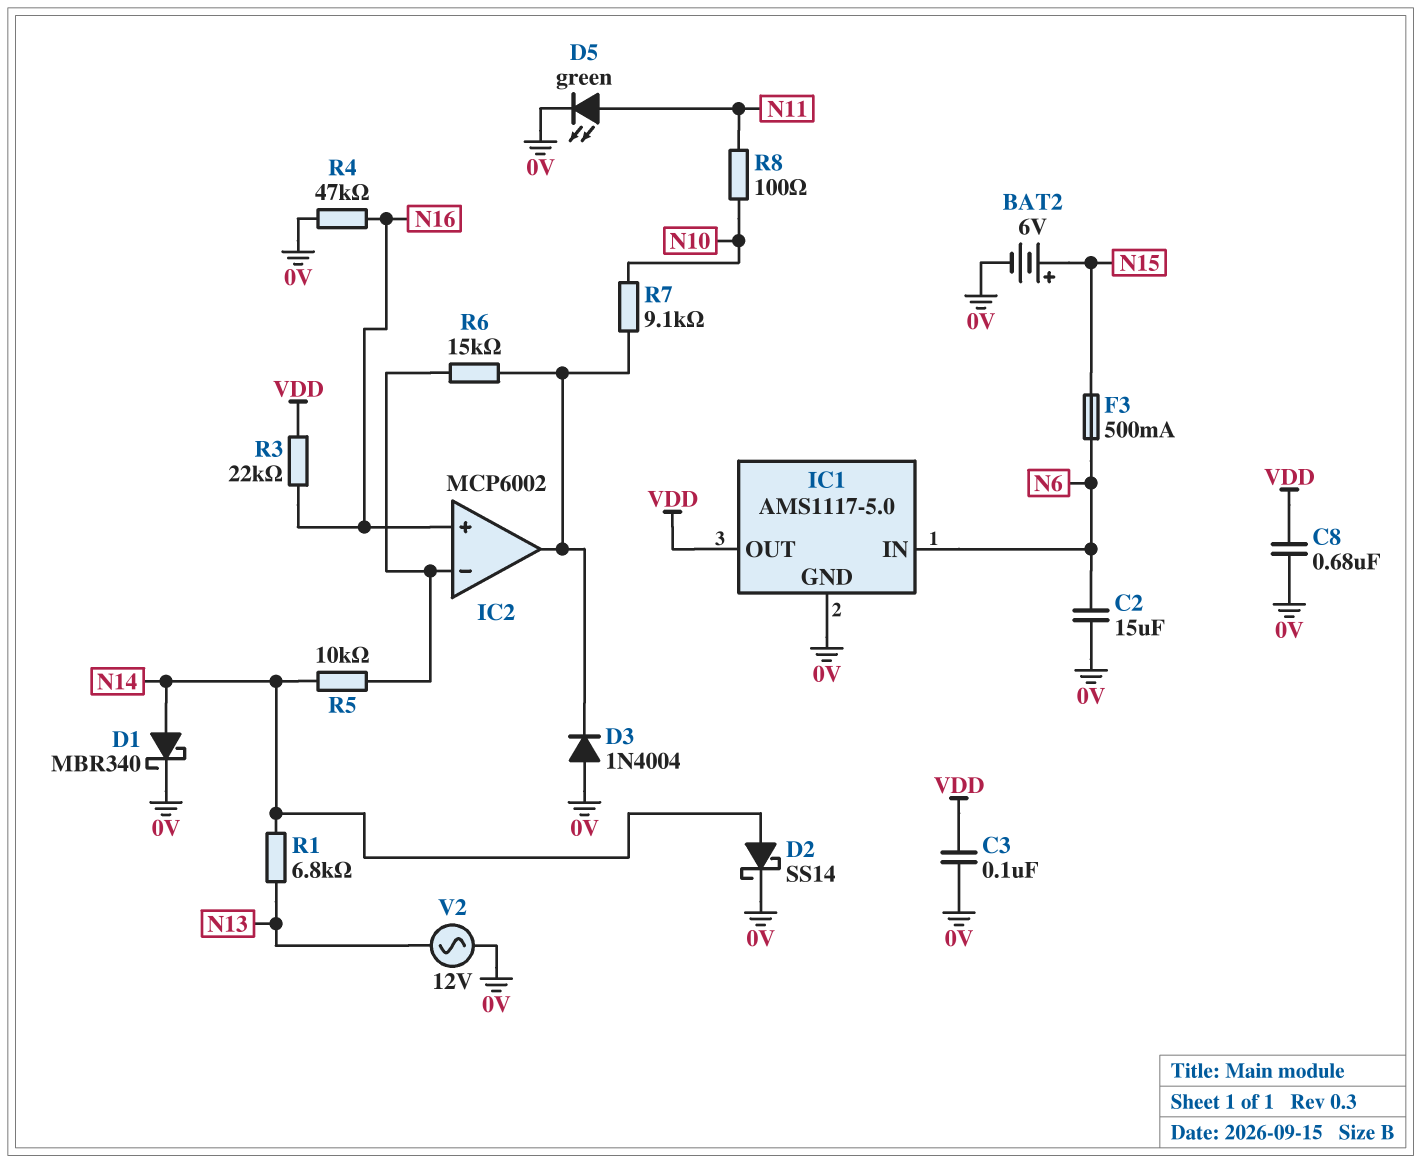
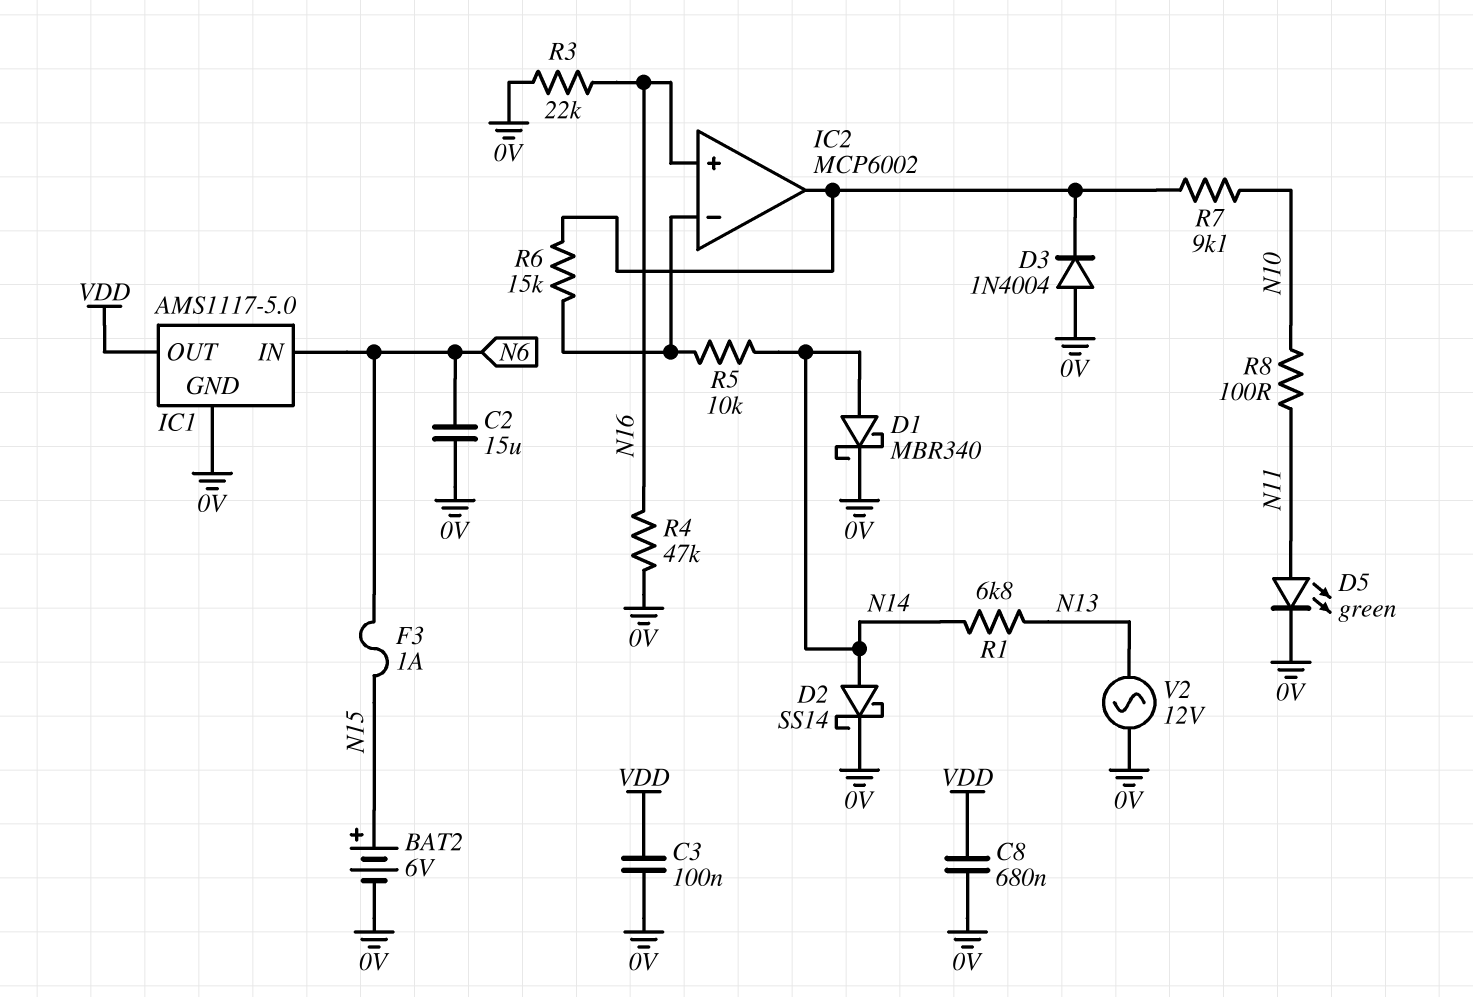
F3: 500mA (N6, N15) -> 1A (N6, N15)
R3: 22k (N16, VDD) -> 22k (0V, N16)

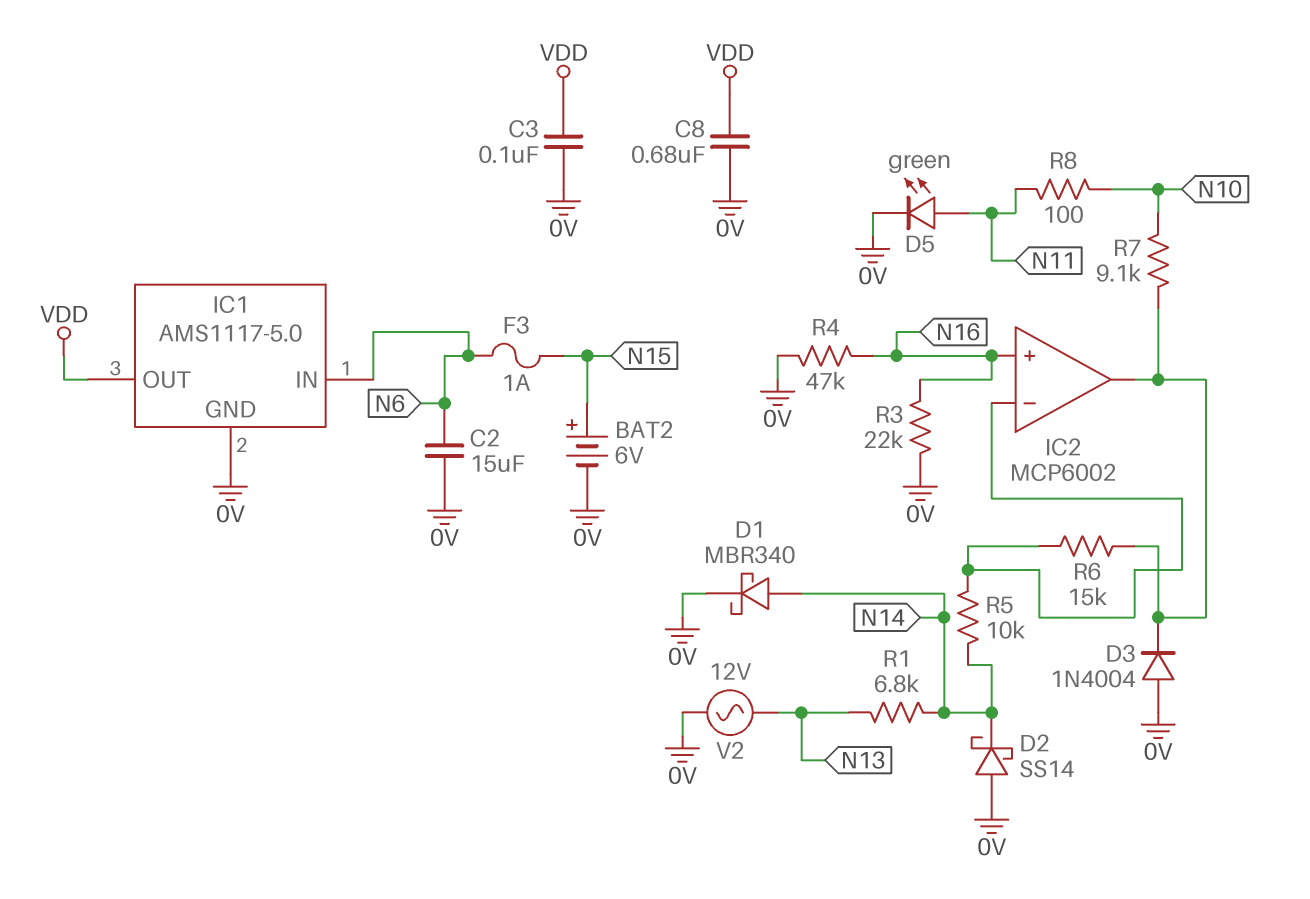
D2: schottky SS14 (A N14, K 0V) -> schottky SS14 (A 0V, K N14)

